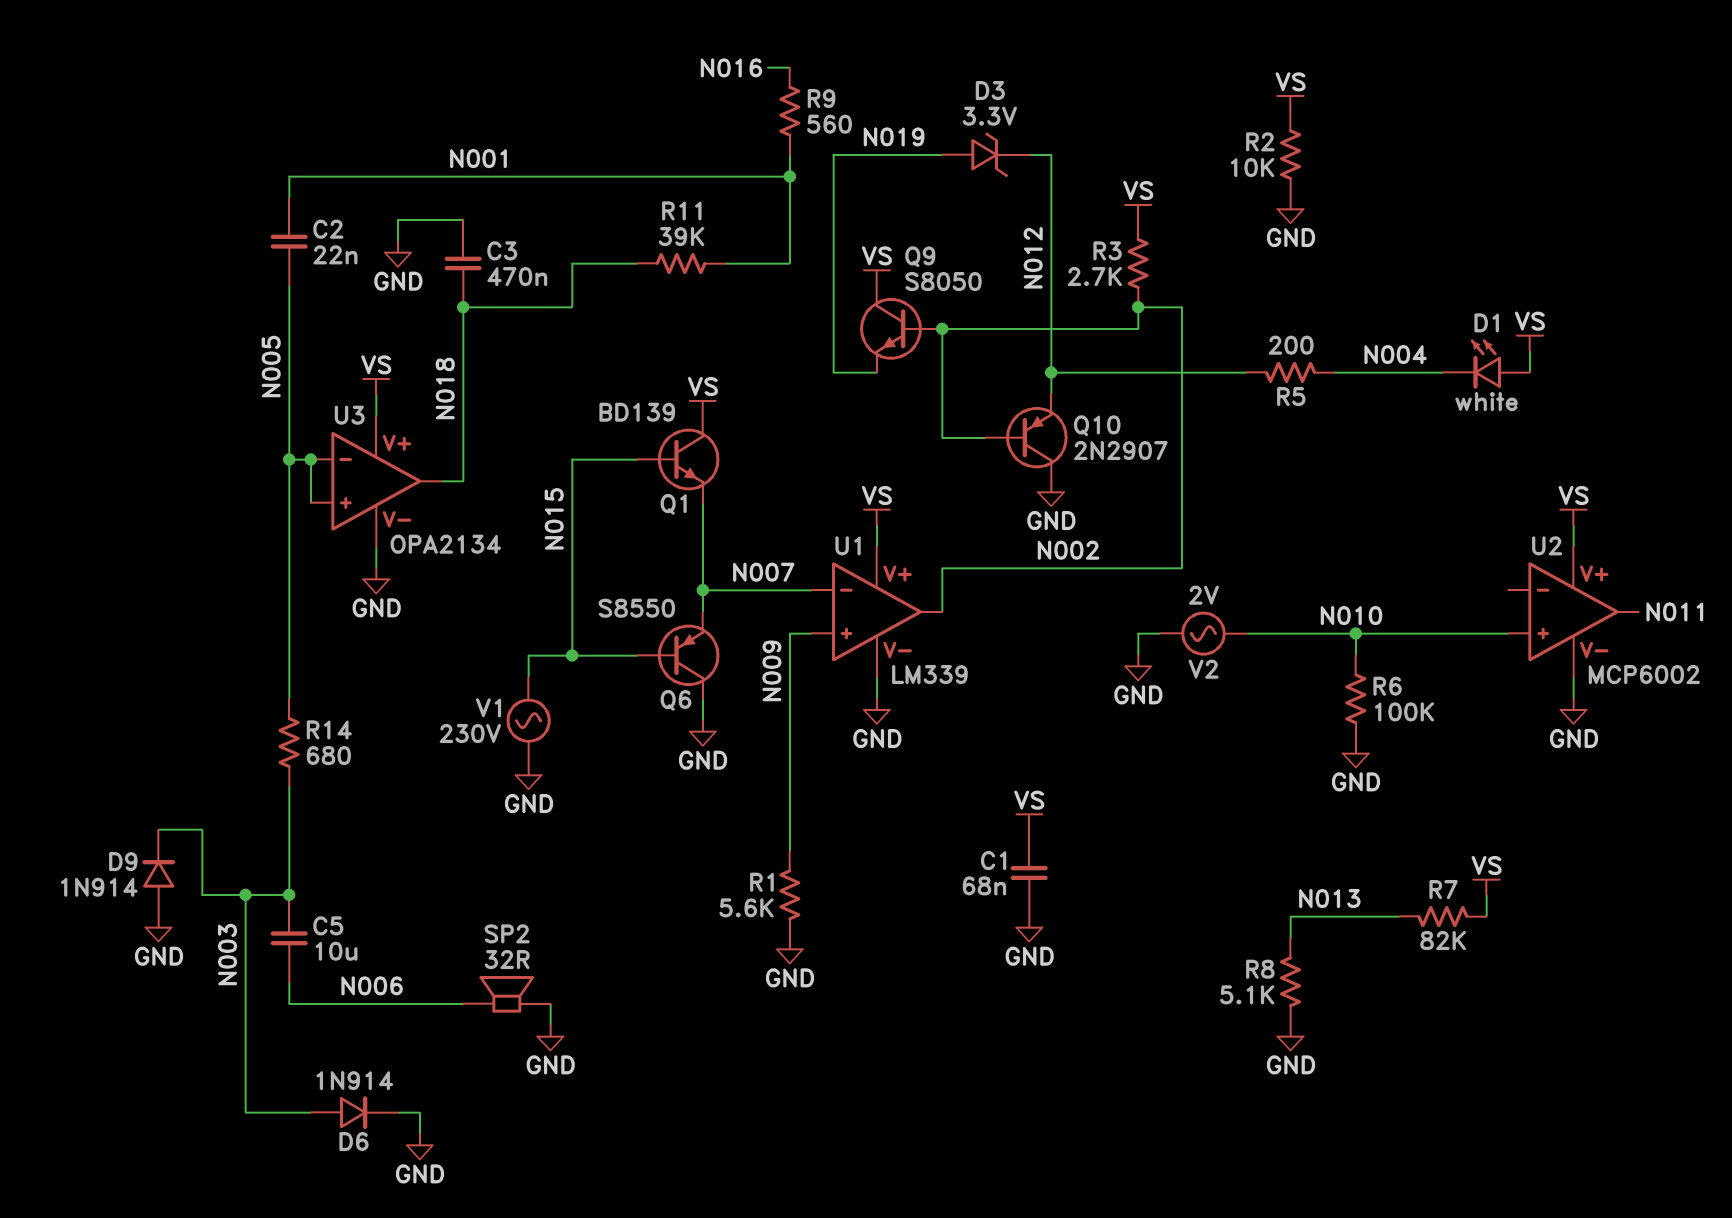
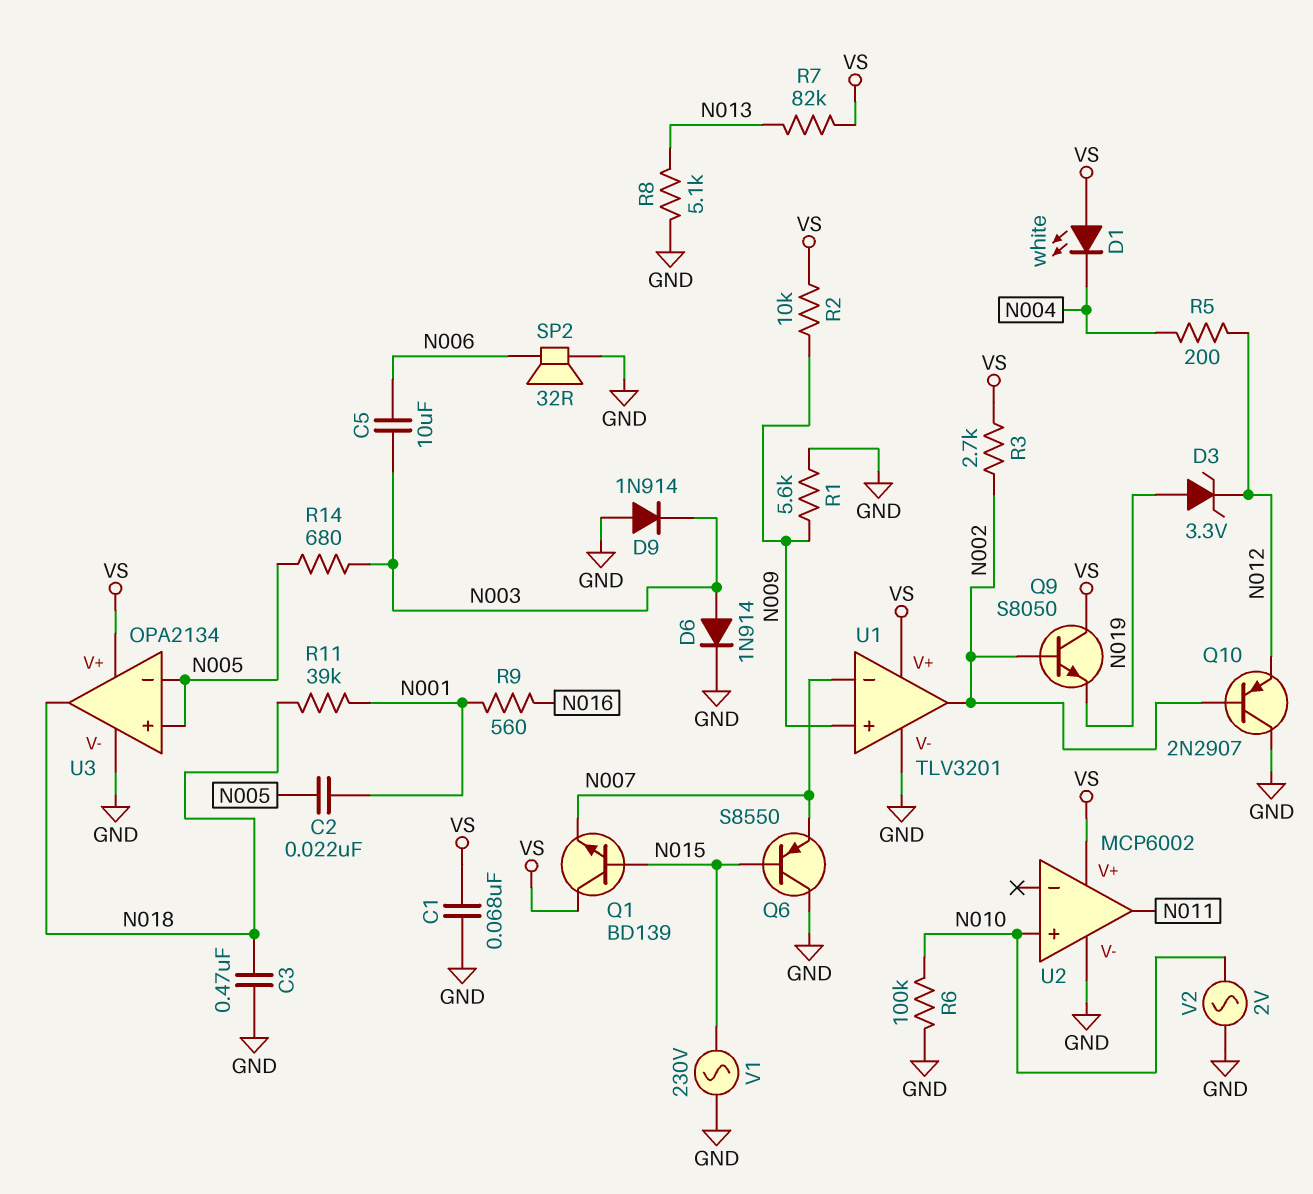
R2: 10k (GND, VS) -> 10k (N009, VS)
U1: LM339 -> TLV3201

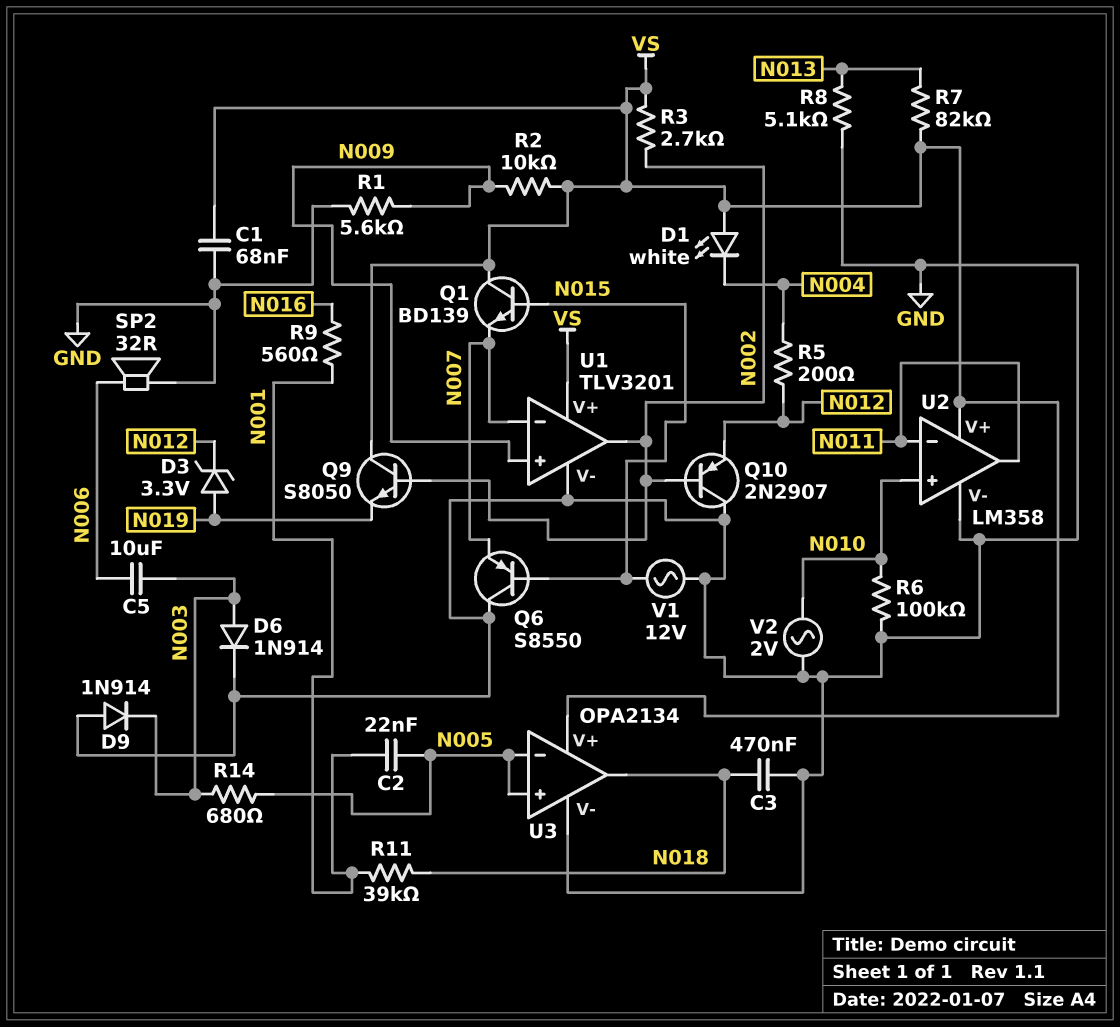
U2: MCP6002 -> LM358
U2 pin in-: none -> N011
V1: AC 230V (GND, N015) -> AC 12V (GND, N015)

